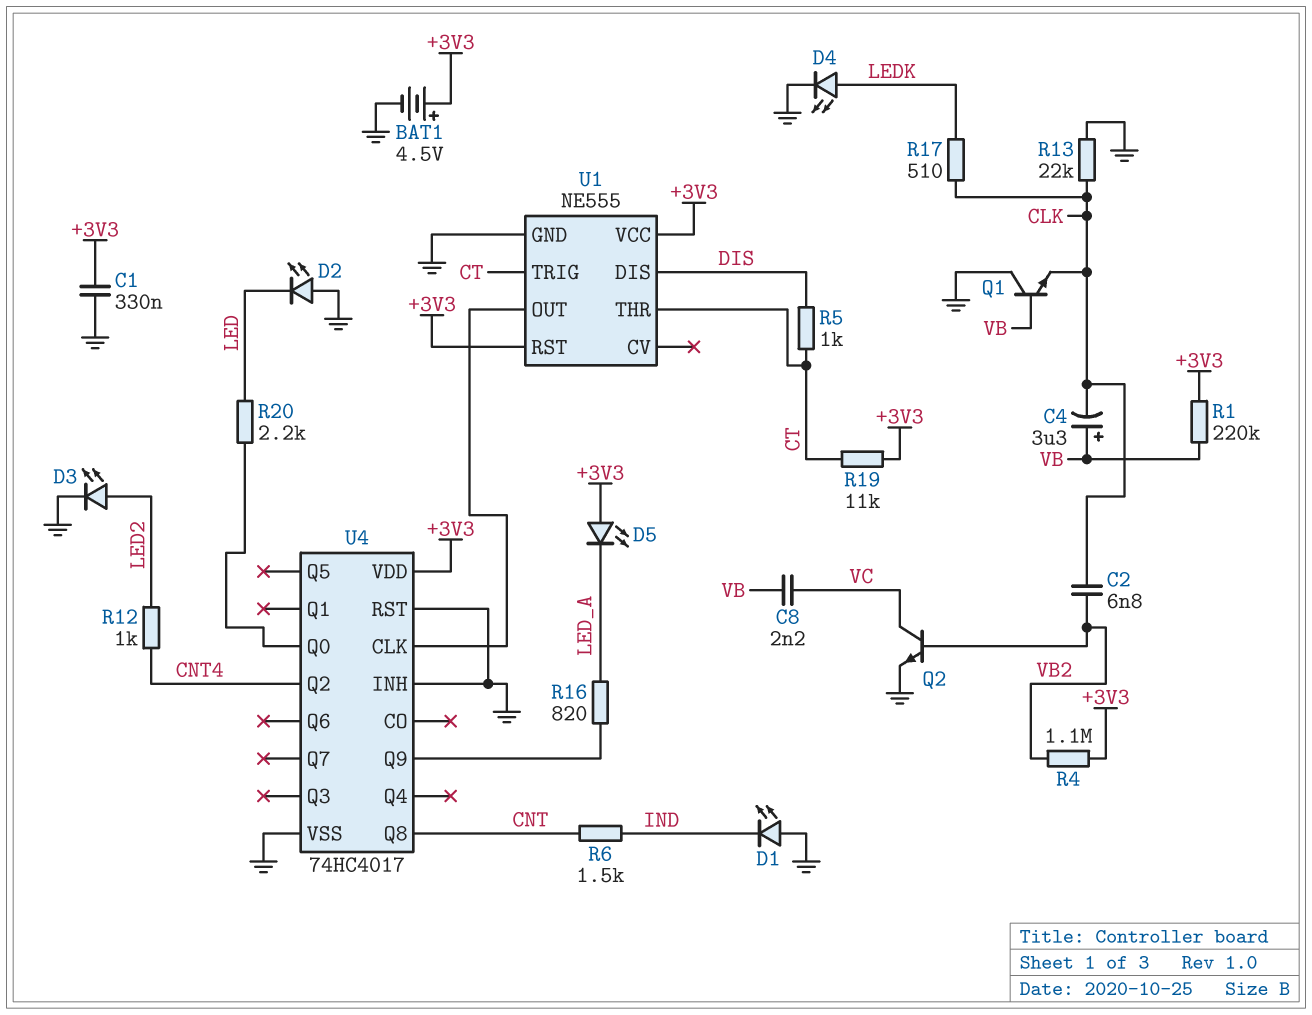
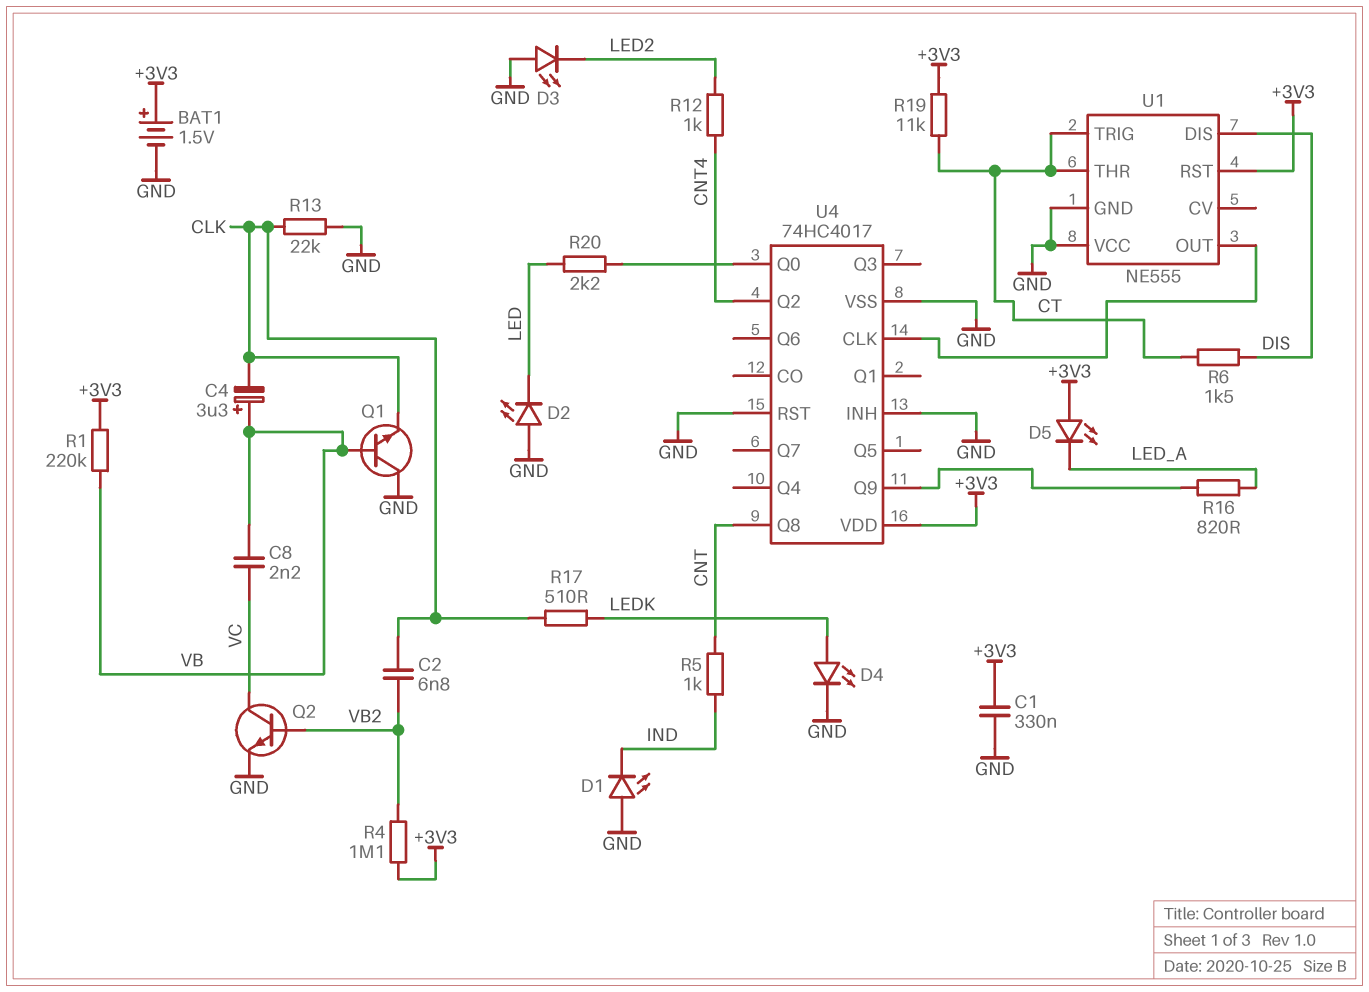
BAT1: 4.5V (plus +3V3, minus GND) -> 1.5V (plus +3V3, minus GND)
D3: LED (A LED2, K GND) -> LED (A GND, K LED2)
R5: 1k (CT, DIS) -> 1k (CNT, IND)
R6: 1.5k (CNT, IND) -> 1.5k (CT, DIS)
U1 pin VCC: +3V3 -> GND

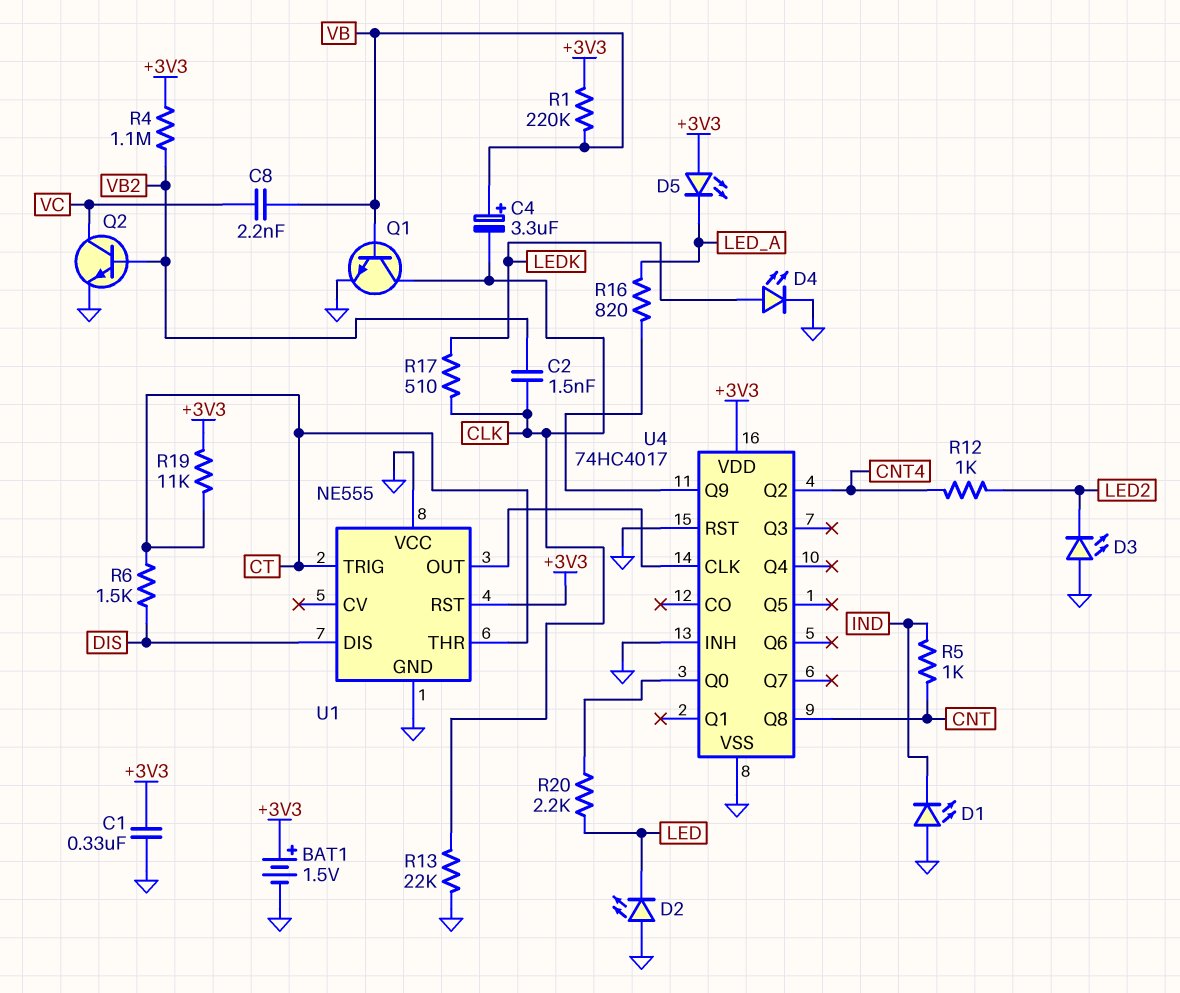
C2: 6.8nF (CLK, VB2) -> 1.5nF (CLK, VB2)
Q1: NPN (B VB, C GND, E CLK) -> NPN (B VB, C CLK, E GND)

